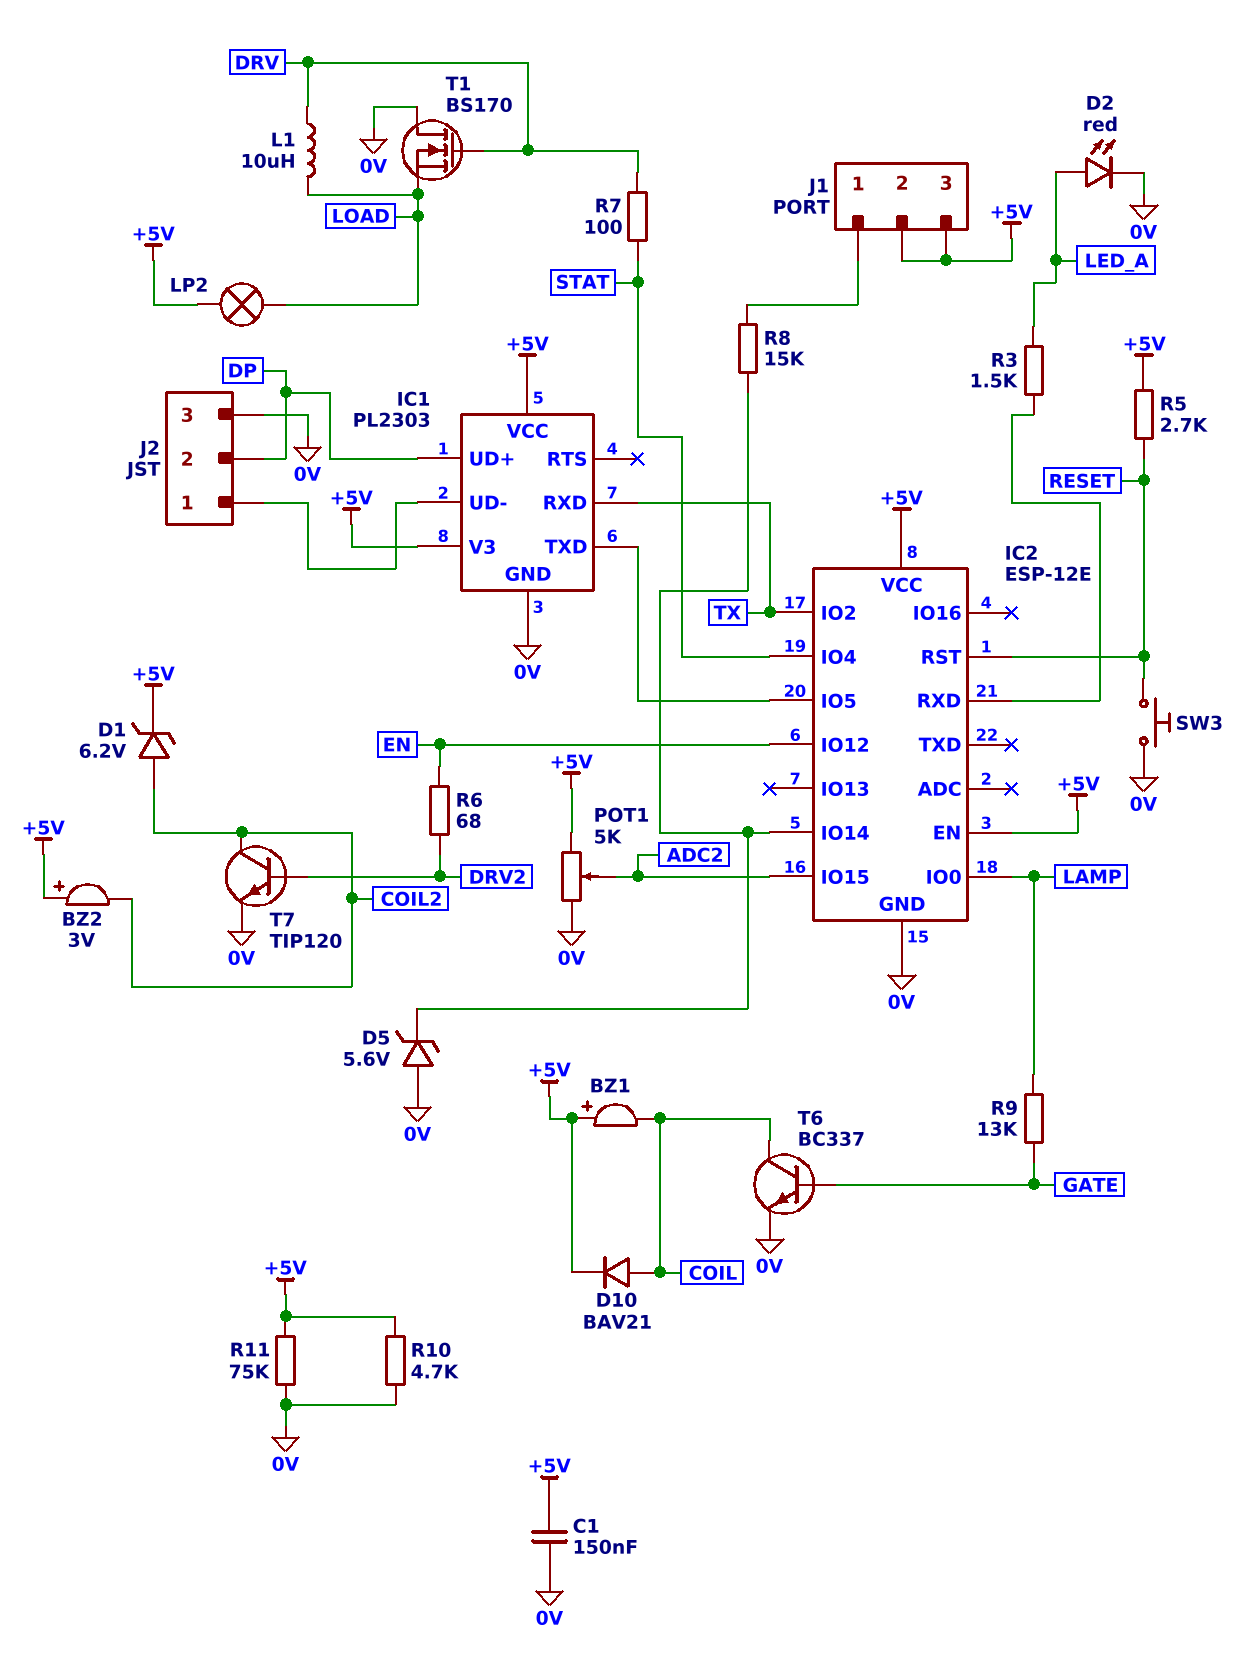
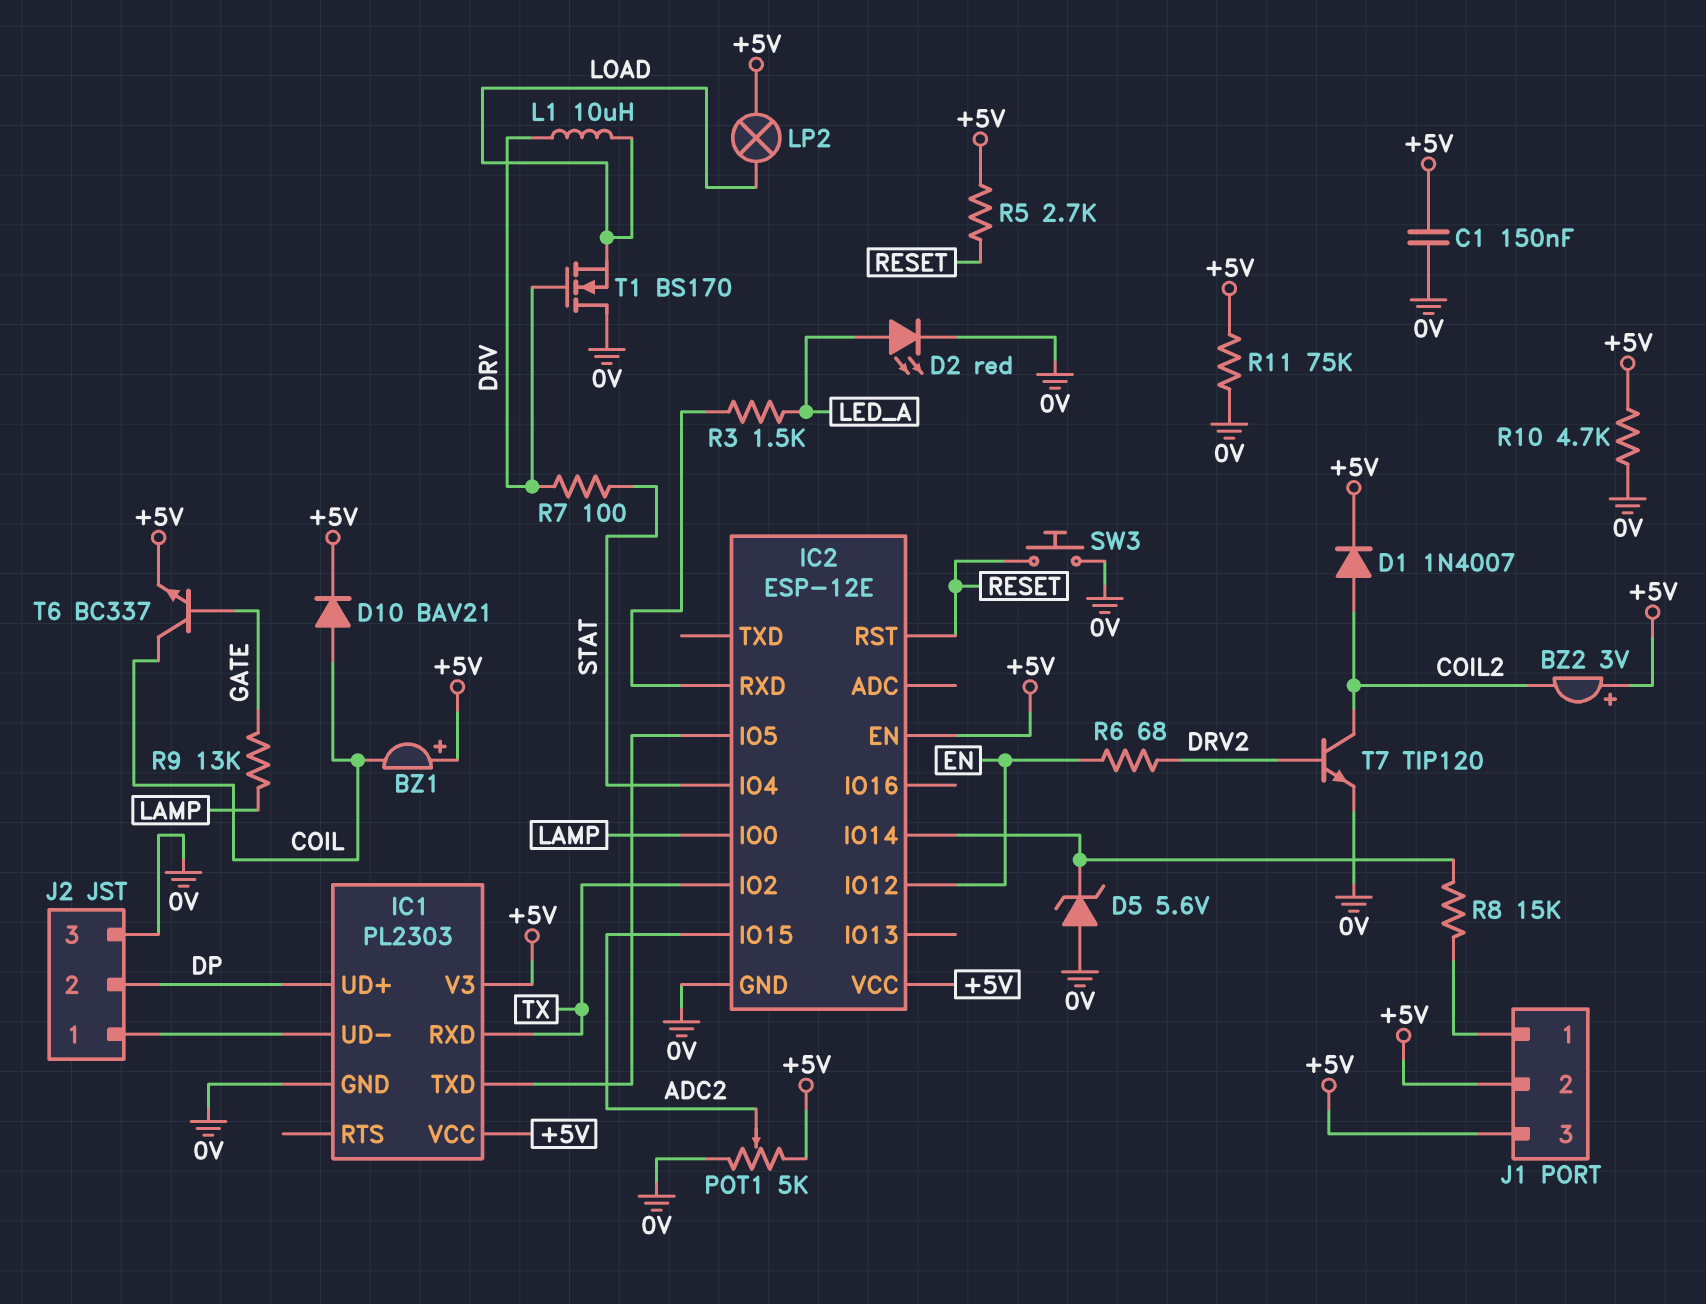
D1: zener 6.2V (A COIL2, K +5V) -> diode 1N4007 (A COIL2, K +5V)
T6: NPN BC337 (B GATE, C COIL, E 0V) -> NPN BC337 (B GATE, C COIL, E +5V)

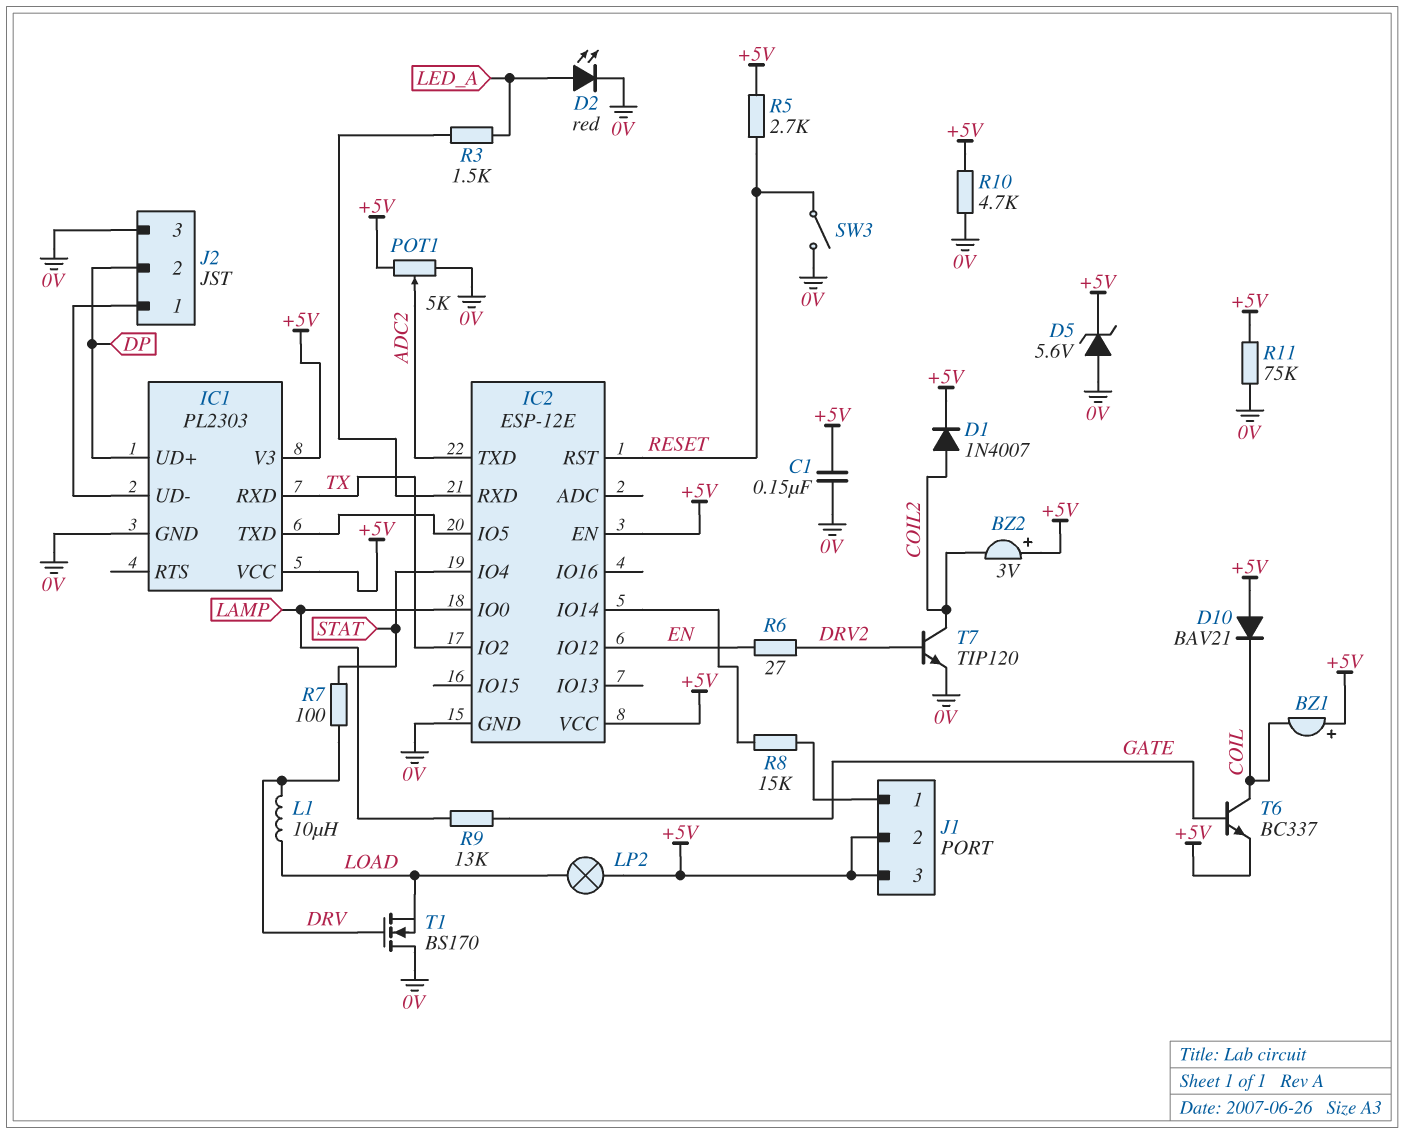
D5: zener 5.6V (A 0V, K IC2/IO14) -> zener 5.6V (A 0V, K +5V)
D10: diode BAV21 (A COIL, K +5V) -> diode BAV21 (A +5V, K COIL)
IC2 pin IO15: ADC2 -> none
IC2 pin TXD: none -> ADC2
R6: 68 (DRV2, EN) -> 27 (DRV2, EN)
SW3: button (0V, RESET) -> switch (0V, RESET)

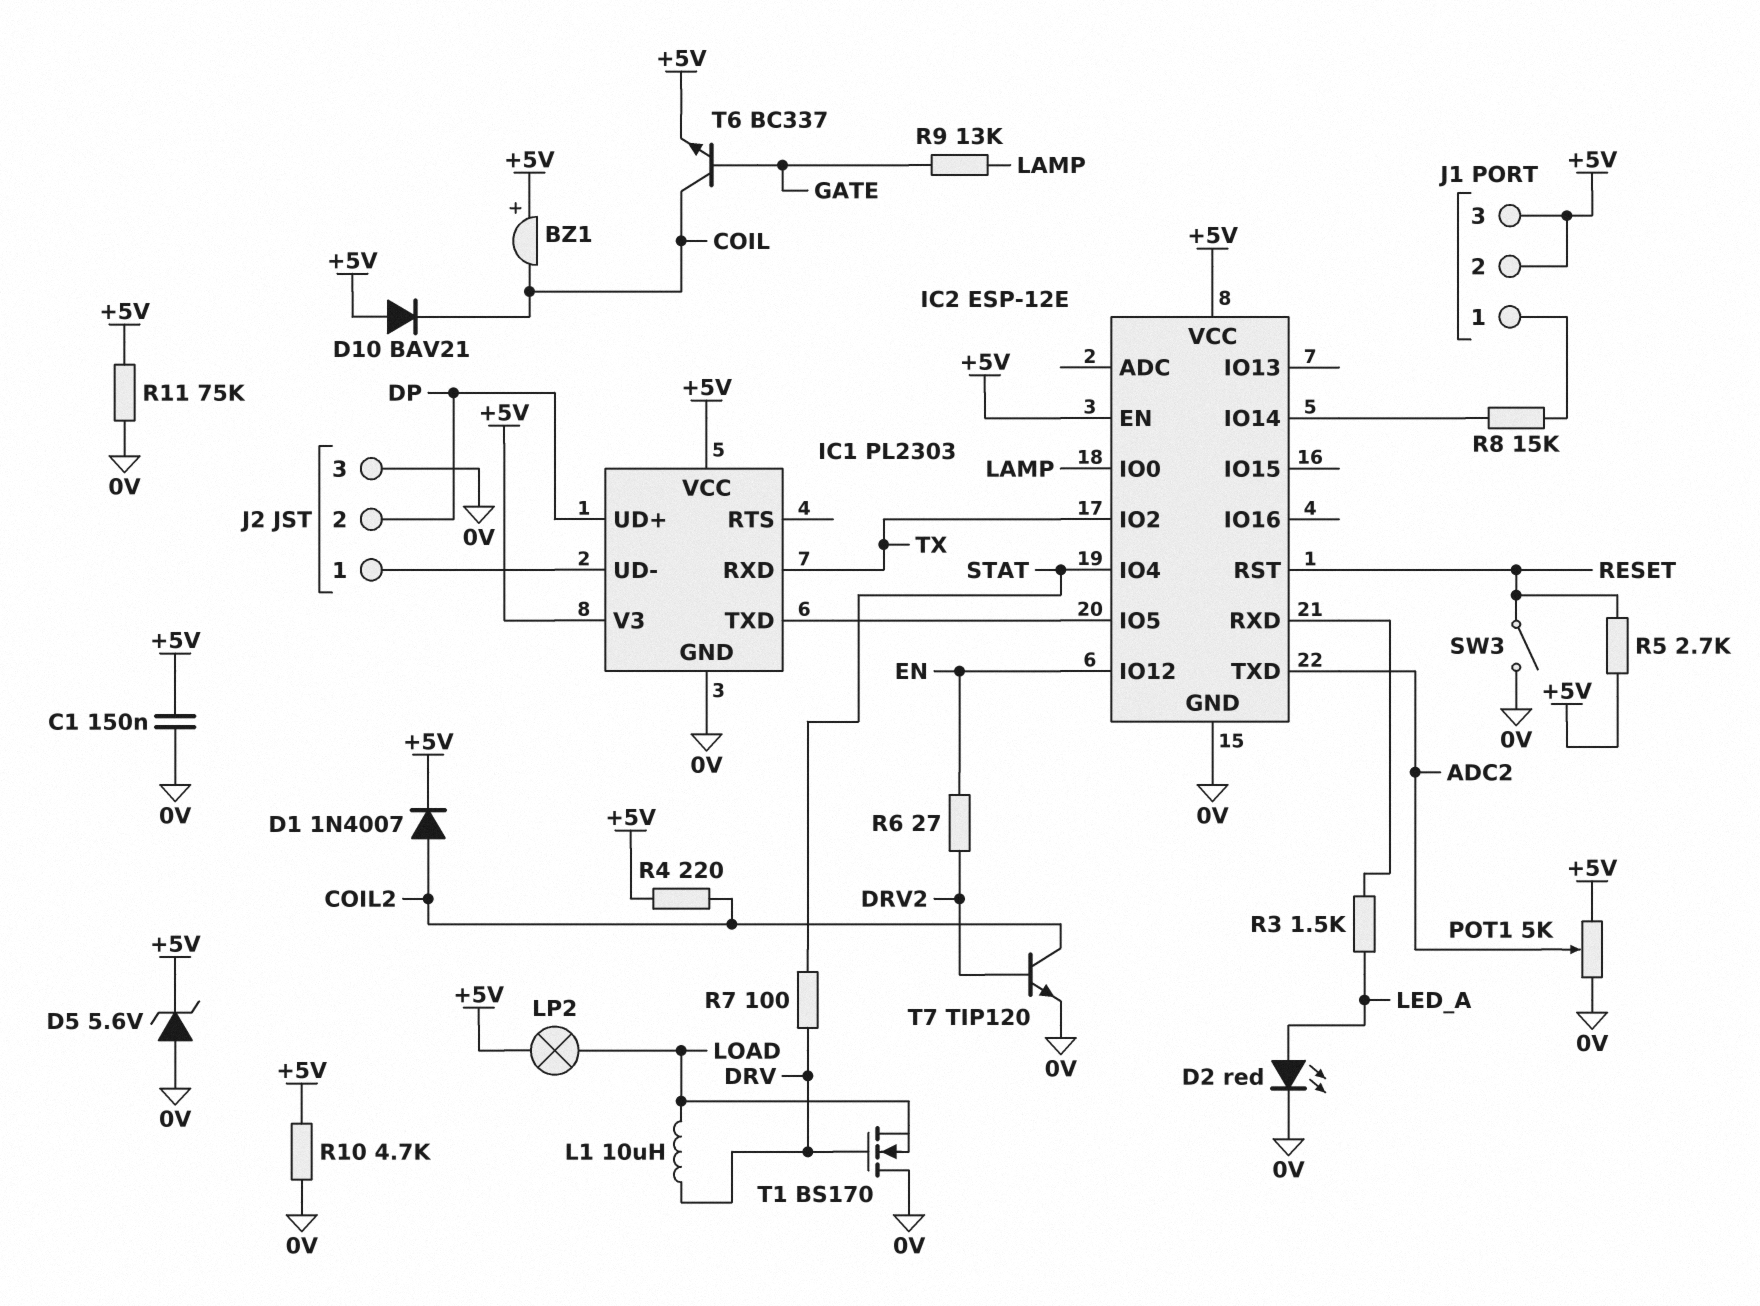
BZ2: buzzer 3V (plus +5V, minus COIL2) -> none
R4: none -> 220 (+5V, COIL2)

